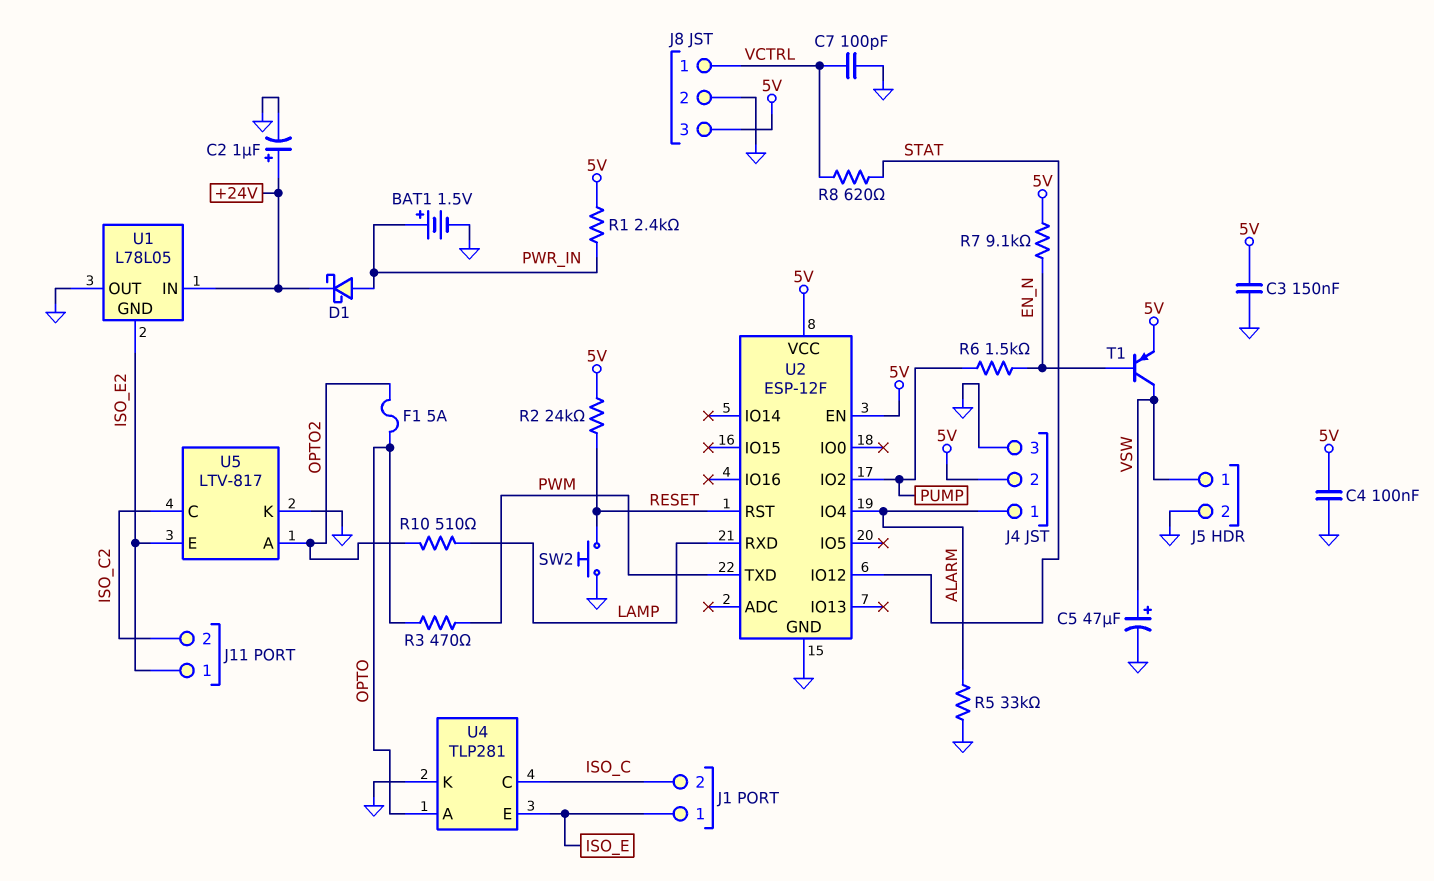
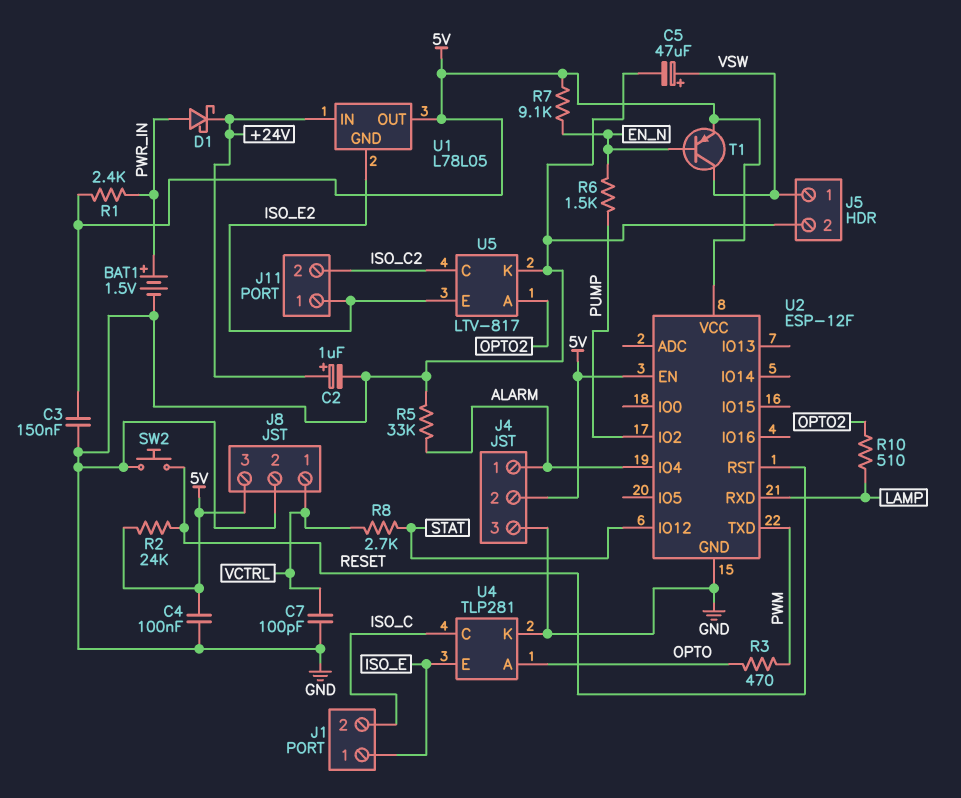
F1: 5A (OPTO, OPTO2) -> none
R8: 620 (STAT, VCTRL) -> 2.7k (STAT, VCTRL)
U1 pin OUT: GND -> 5V

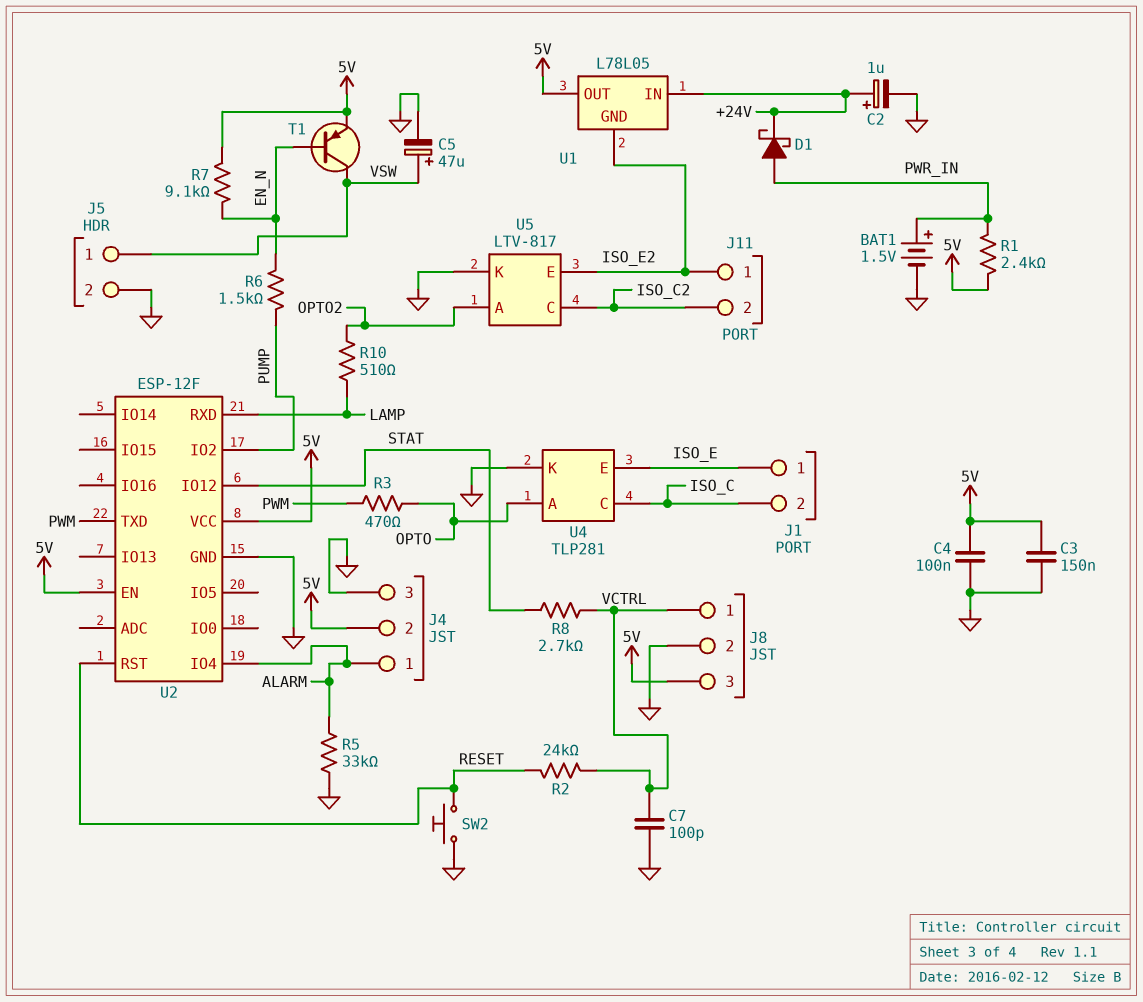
R2: 24k (5V, RESET) -> 24k (RESET, VCTRL)

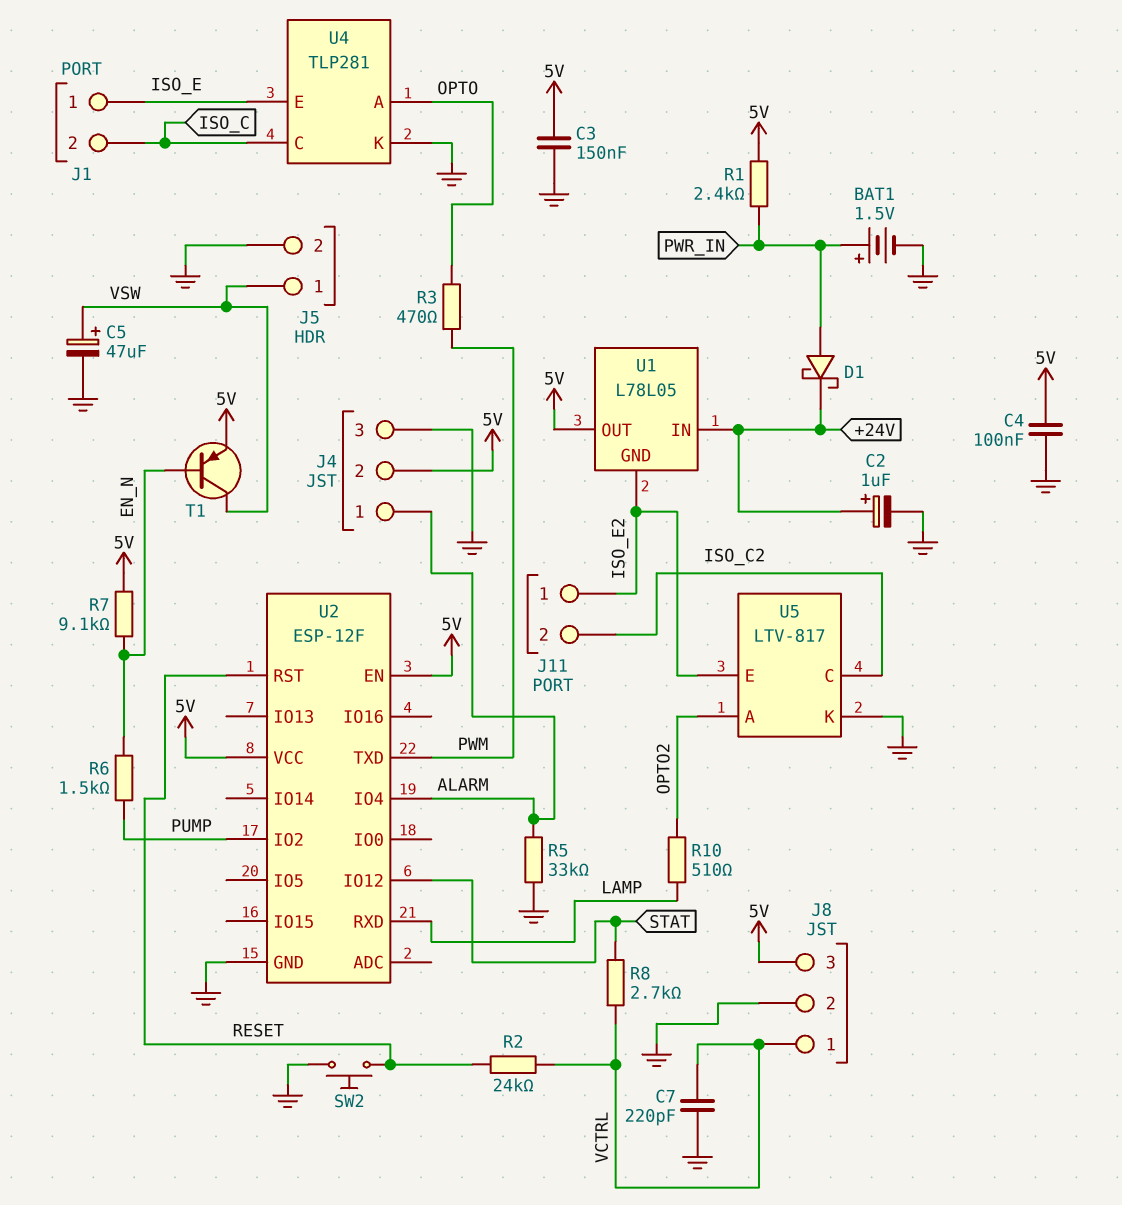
C7: 100pF (GND, VCTRL) -> 220pF (GND, VCTRL)

